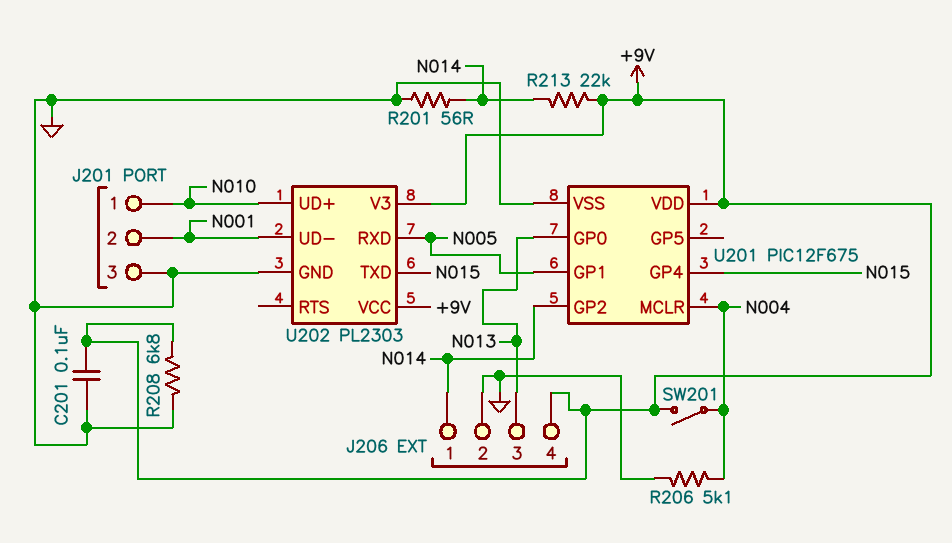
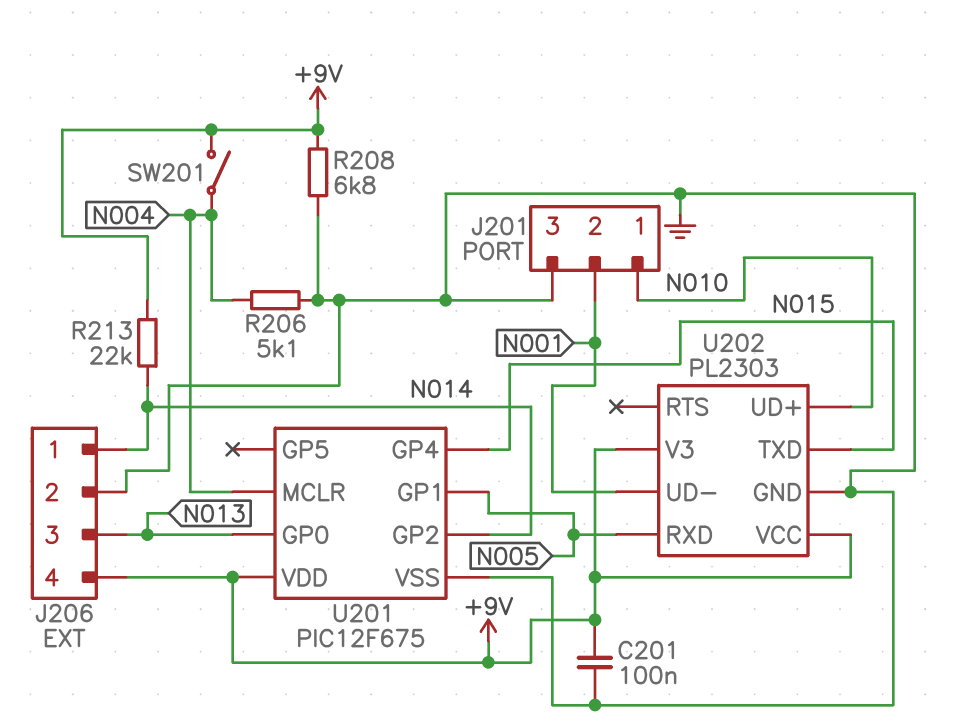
R201: 56 (GND, N014) -> none

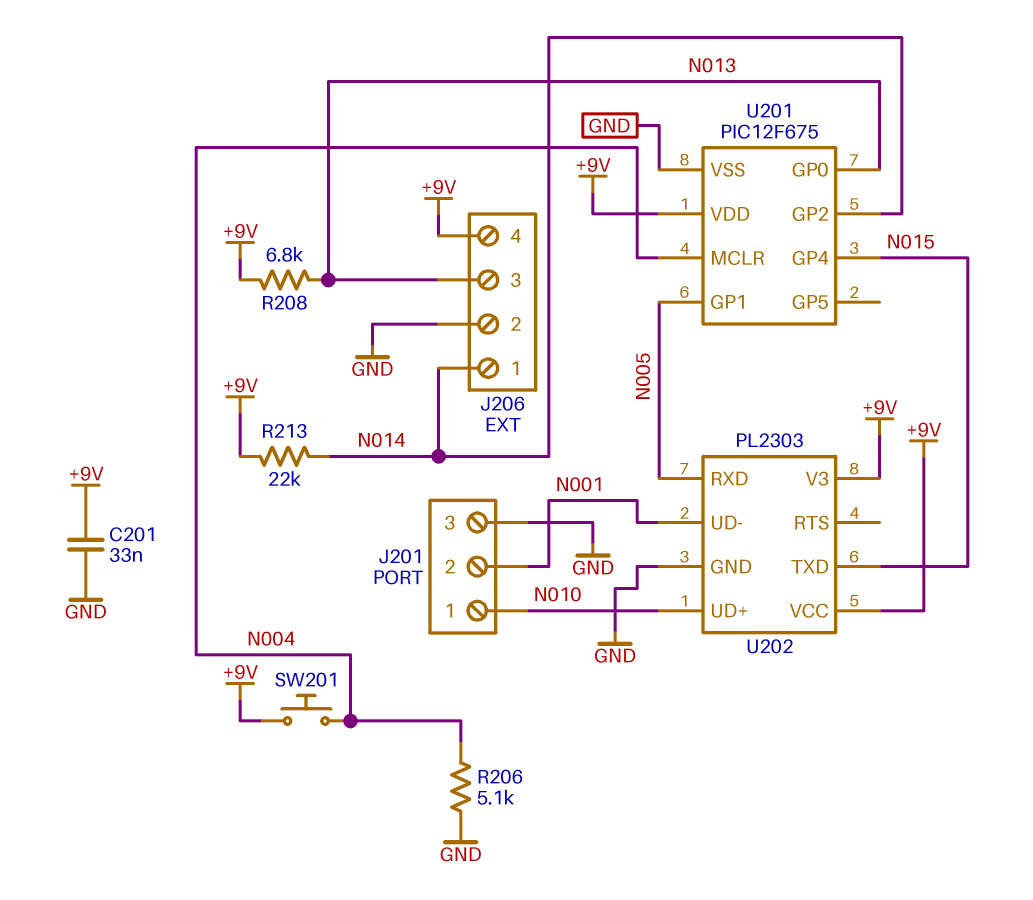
C201: 100nF (+9V, GND) -> 33nF (+9V, GND)
R208: 6.8k (+9V, GND) -> 6.8k (+9V, N013)
SW201: switch (+9V, N004) -> button (+9V, N004)

